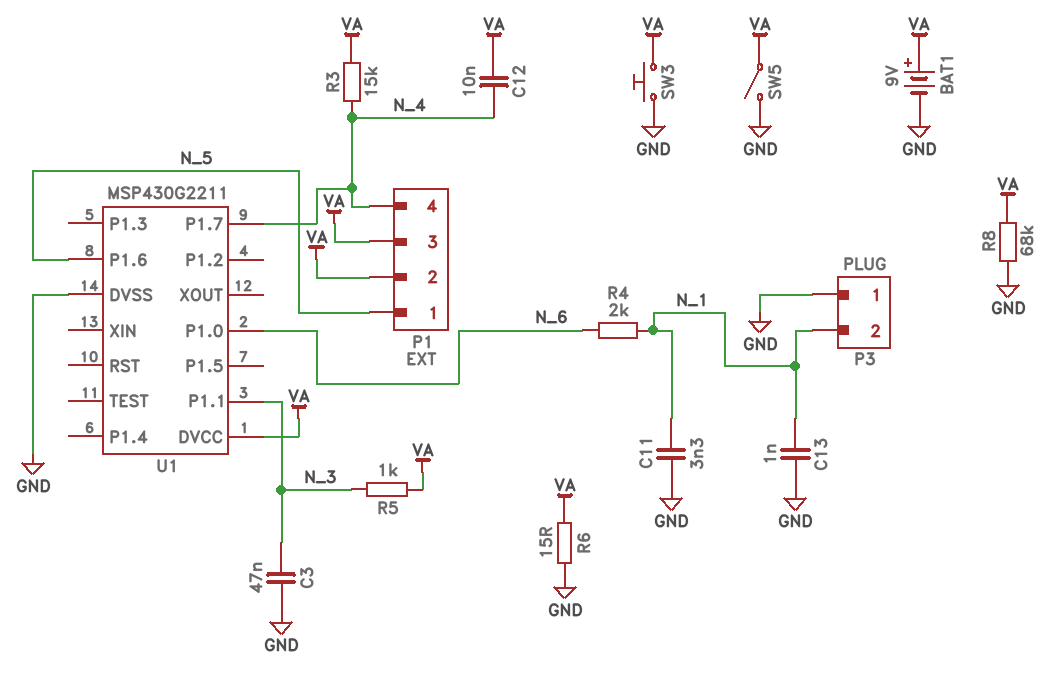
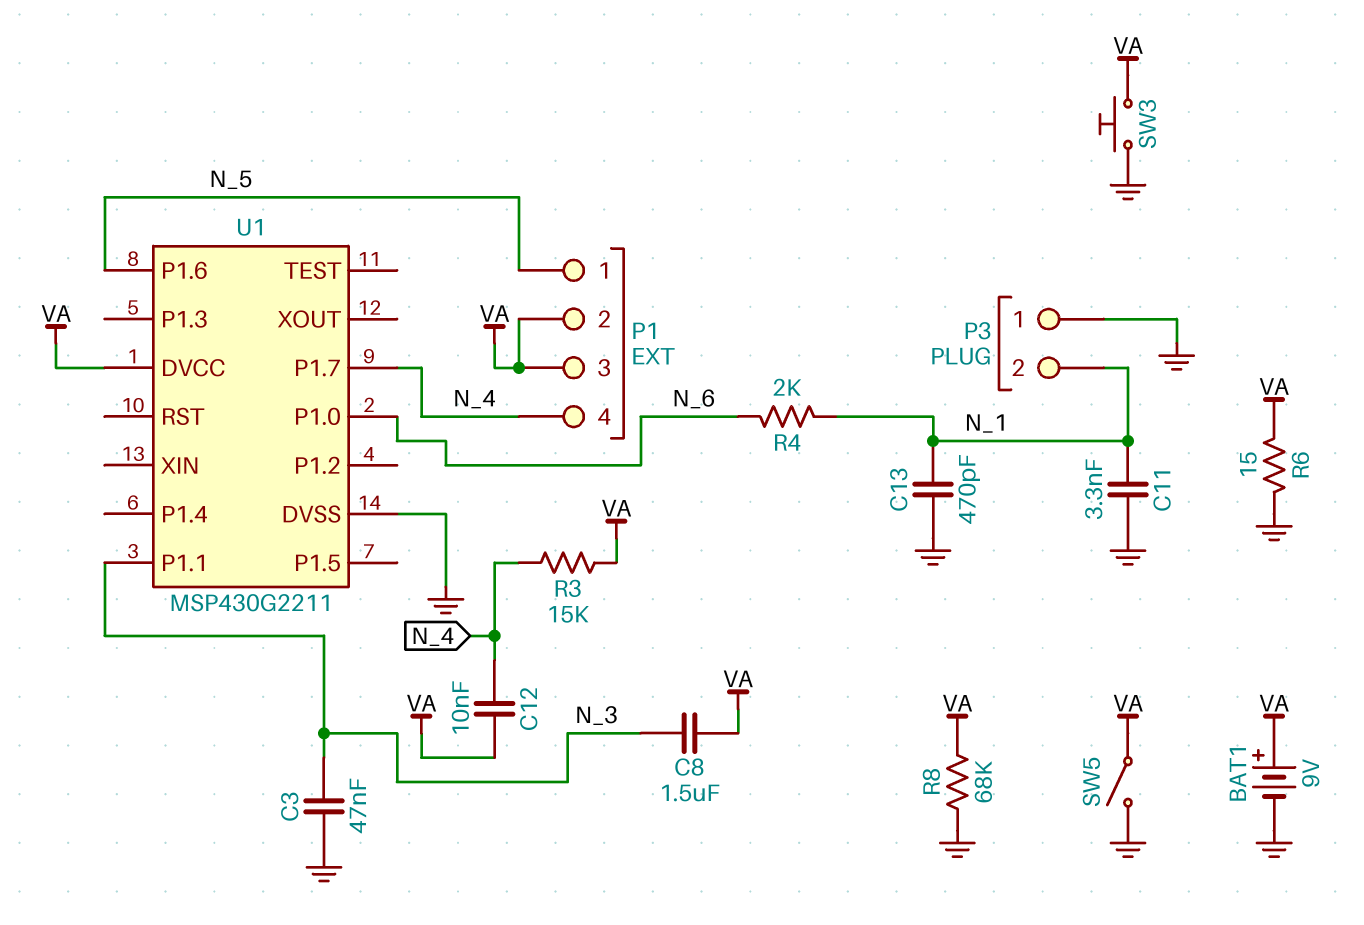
C8: none -> 1.5uF (N_3, VA)
C13: 1nF (GND, N_1) -> 470pF (GND, N_1)
R5: 1k (N_3, VA) -> none

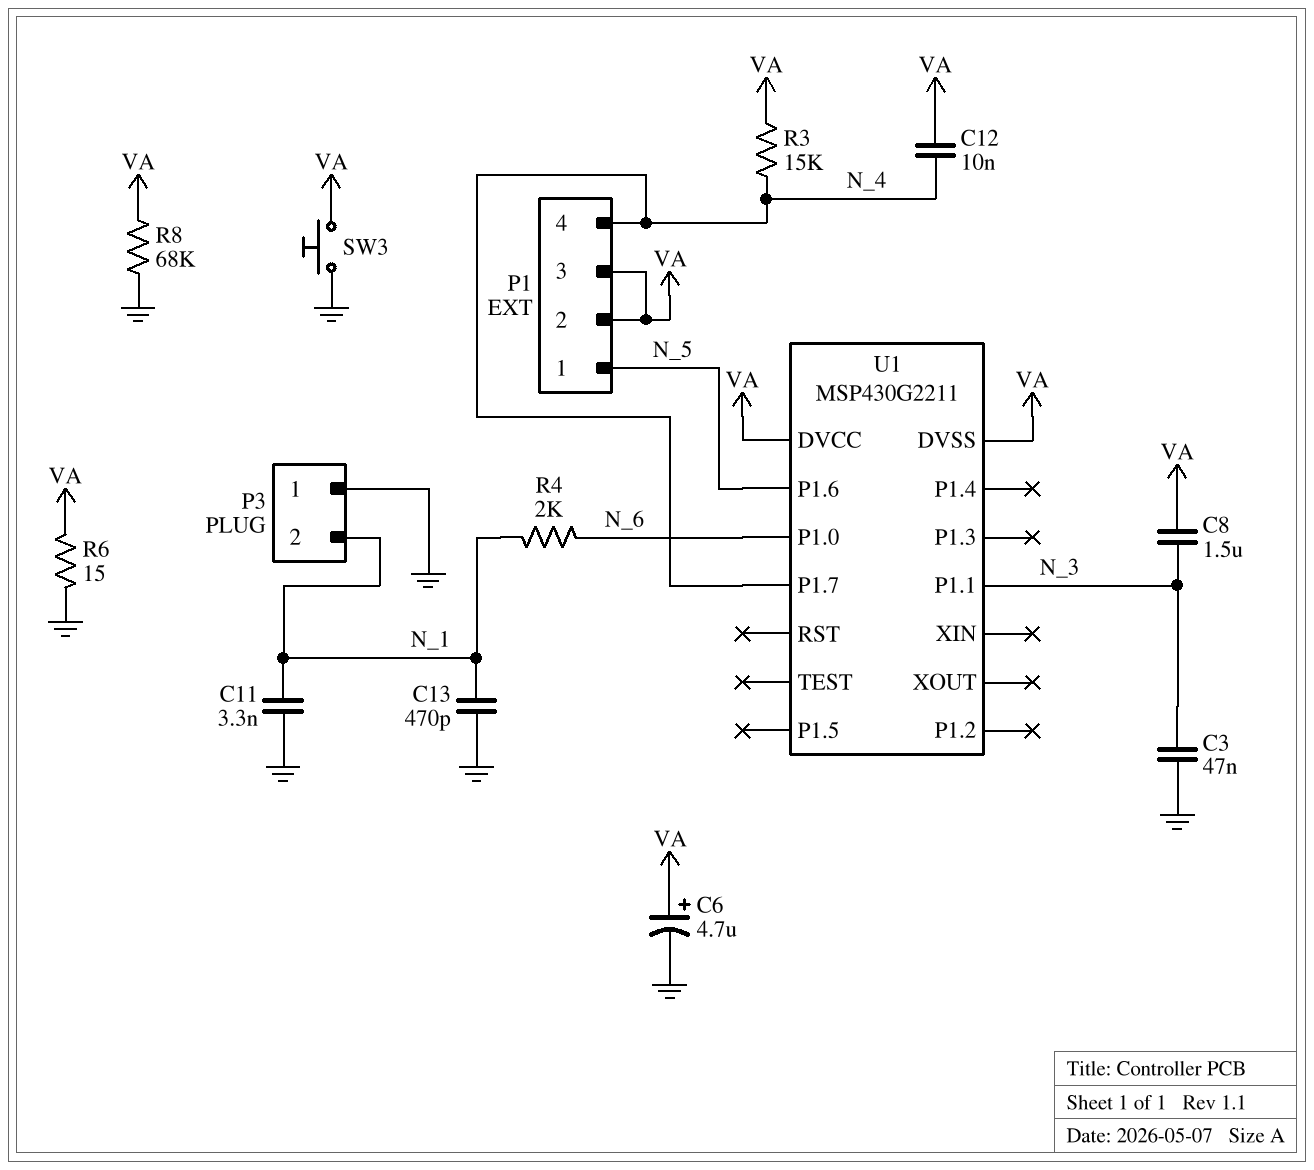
BAT1: 9V (plus VA, minus GND) -> none
C6: none -> 4.7uF (plus VA, minus GND)
SW5: switch (GND, VA) -> none
U1 pin DVSS: GND -> VA

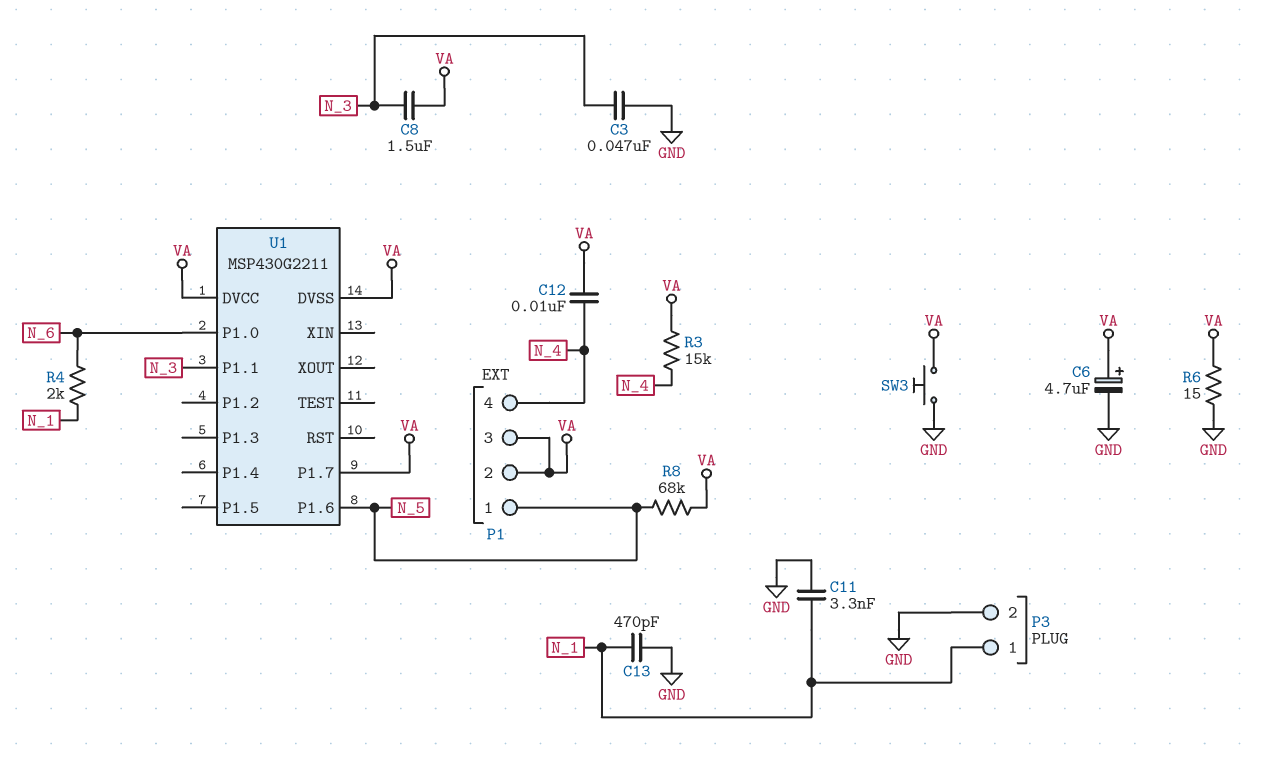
P3 pin 1: GND -> N_1
P3 pin 2: N_1 -> GND
R8: 68k (GND, VA) -> 68k (N_5, VA)
U1 pin P1.7: N_4 -> VA

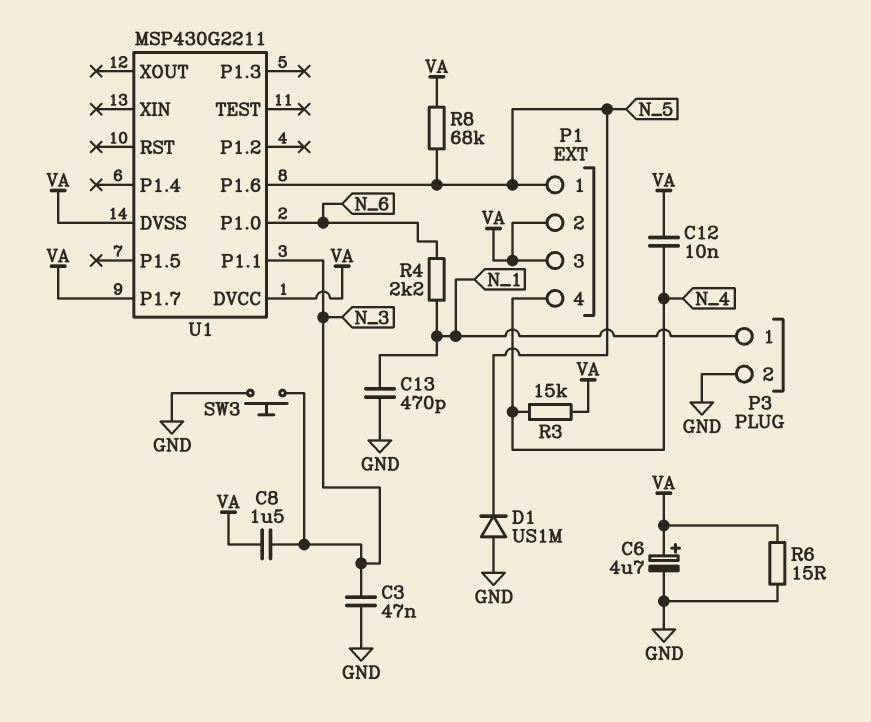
C11: 3.3nF (GND, N_1) -> none
D1: none -> diode US1M (A GND, K N_5)
R4: 2k (N_1, N_6) -> 2.2k (N_1, N_6)
SW3: button (GND, VA) -> button (GND, N_3)

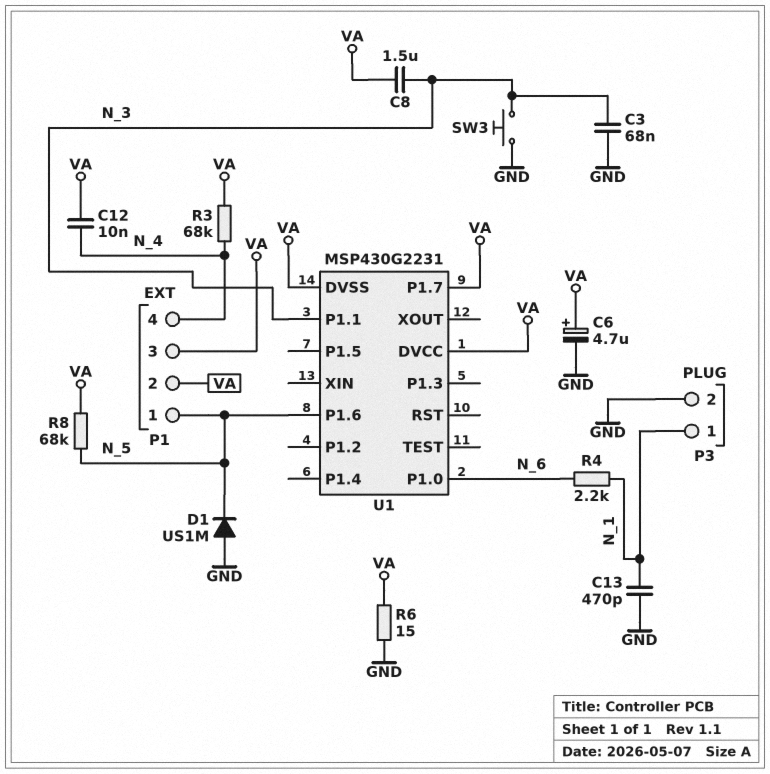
C3: 47nF (GND, N_3) -> 68nF (GND, N_3)
R3: 15k (N_4, VA) -> 68k (N_4, VA)
U1: MSP430G2211 -> MSP430G2231

